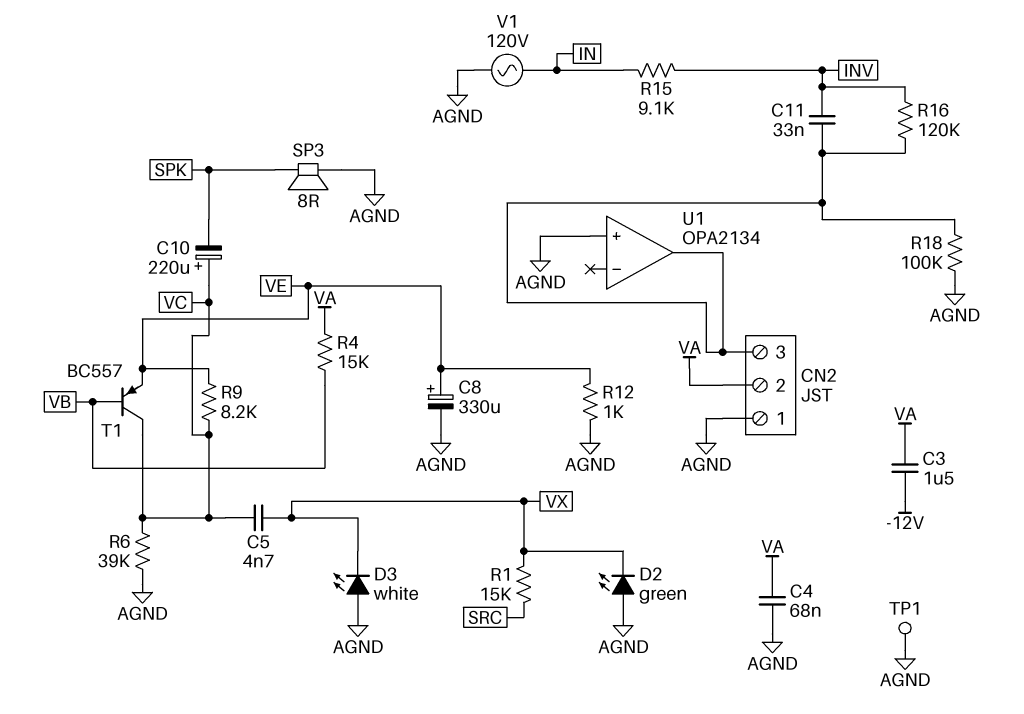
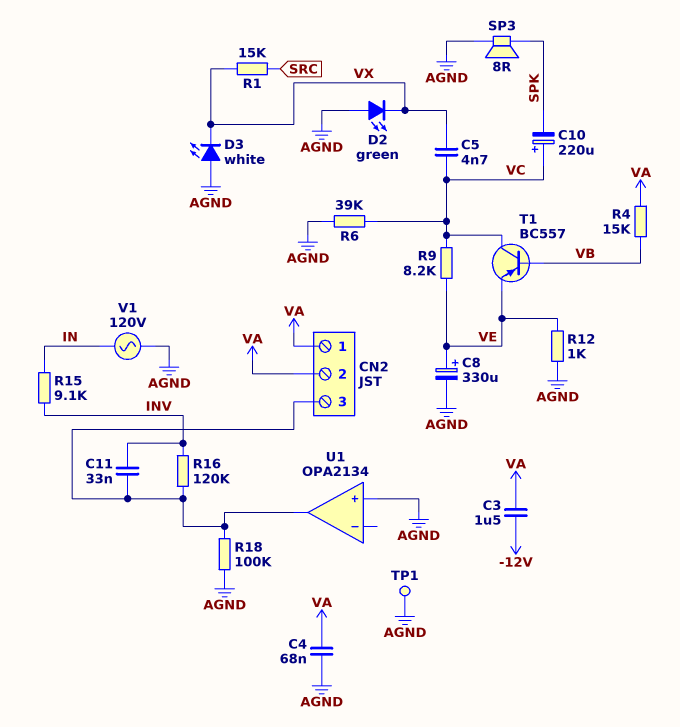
CN2 pin 1: AGND -> VA

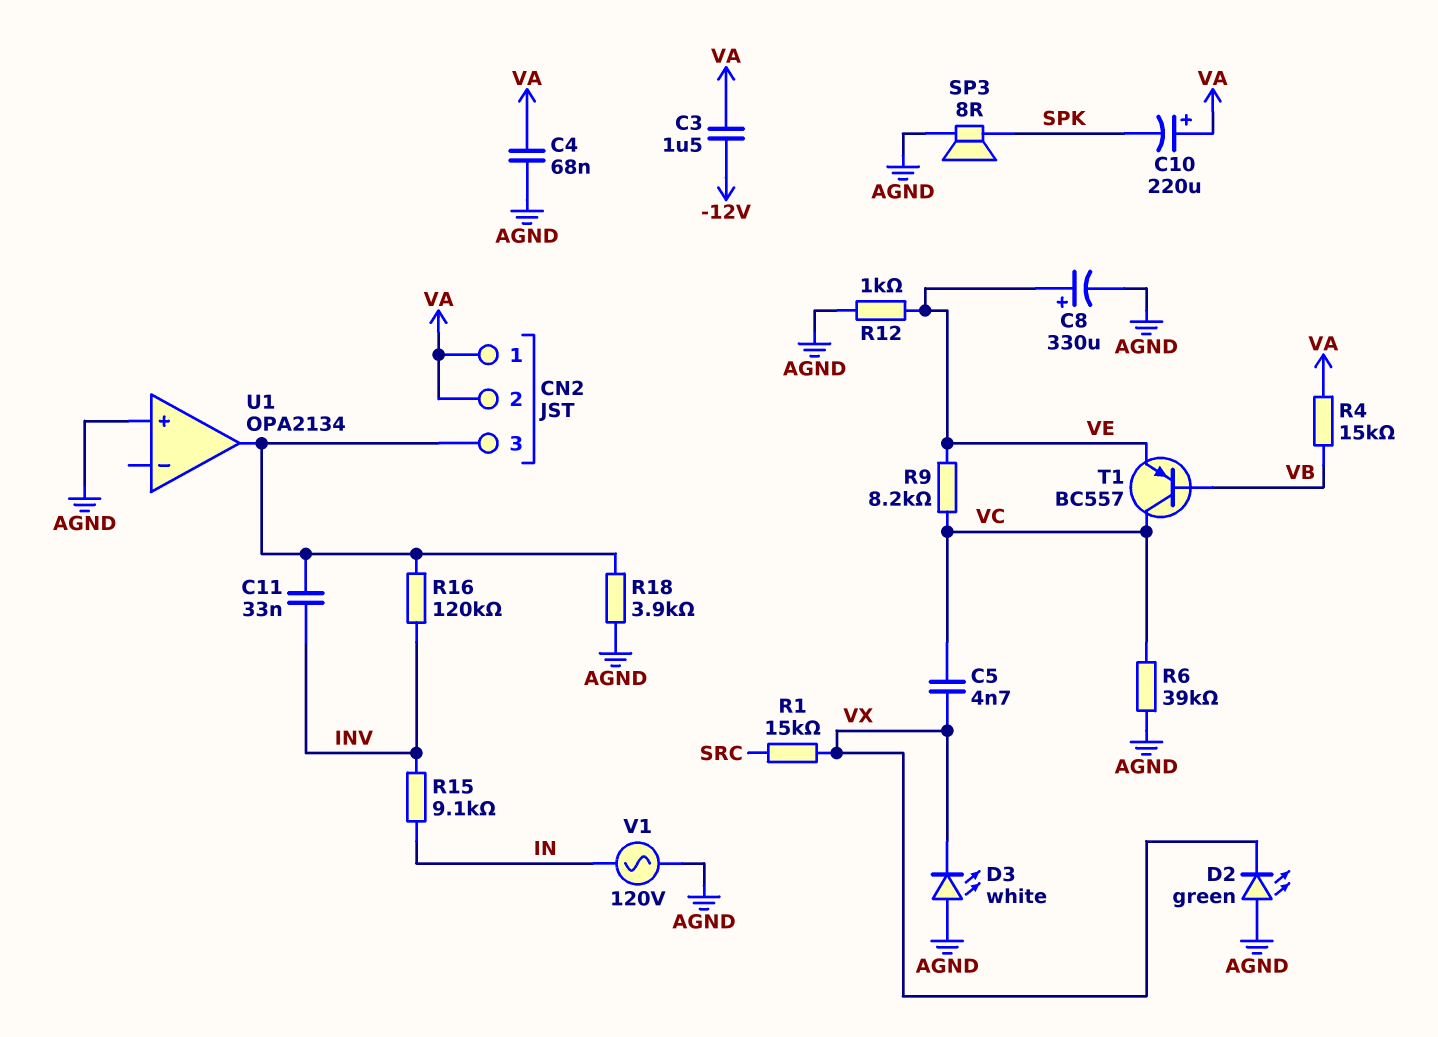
C10: 220uF (plus VC, minus SPK) -> 220uF (plus VA, minus SPK)
R18: 100k (AGND, CN2/3) -> 3.9k (AGND, CN2/3)
TP1: test point (AGND) -> none

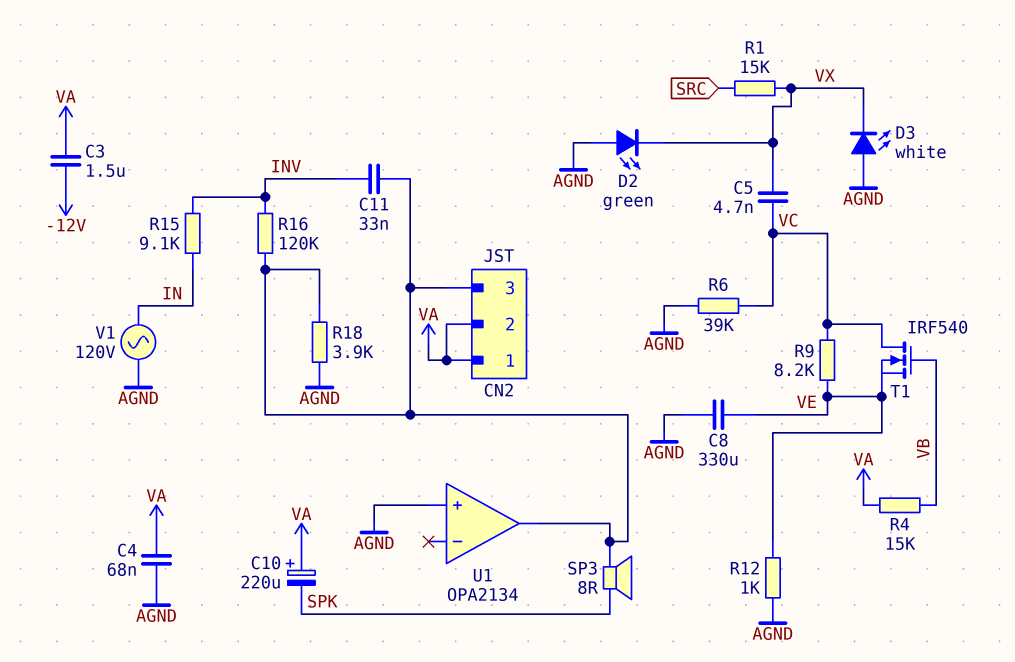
C8: 330uF (plus VE, minus AGND) -> 330uF (AGND, VE)
SP3: speaker 8R (AGND, SPK) -> speaker 8R (CN2/3, SPK)
T1: PNP BC557 (B VB, C VC, E VE) -> NMOS IRF540 (G VB, D VC, S VE)

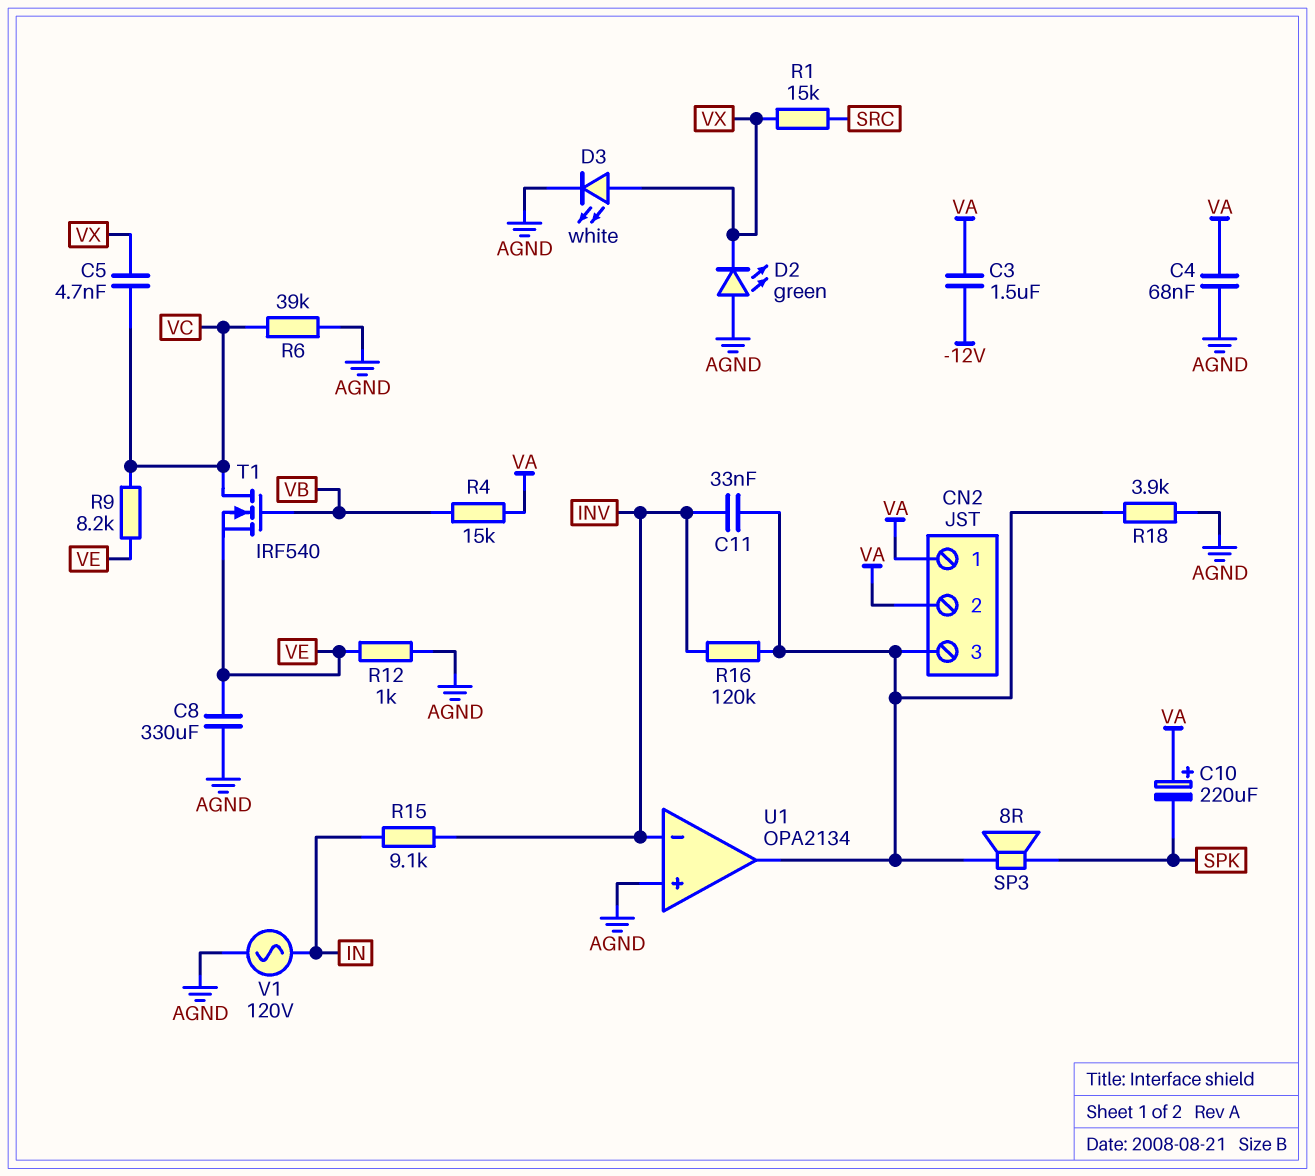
D3: LED white (A AGND, K VX) -> LED white (A VX, K AGND)
U1 pin in-: none -> INV

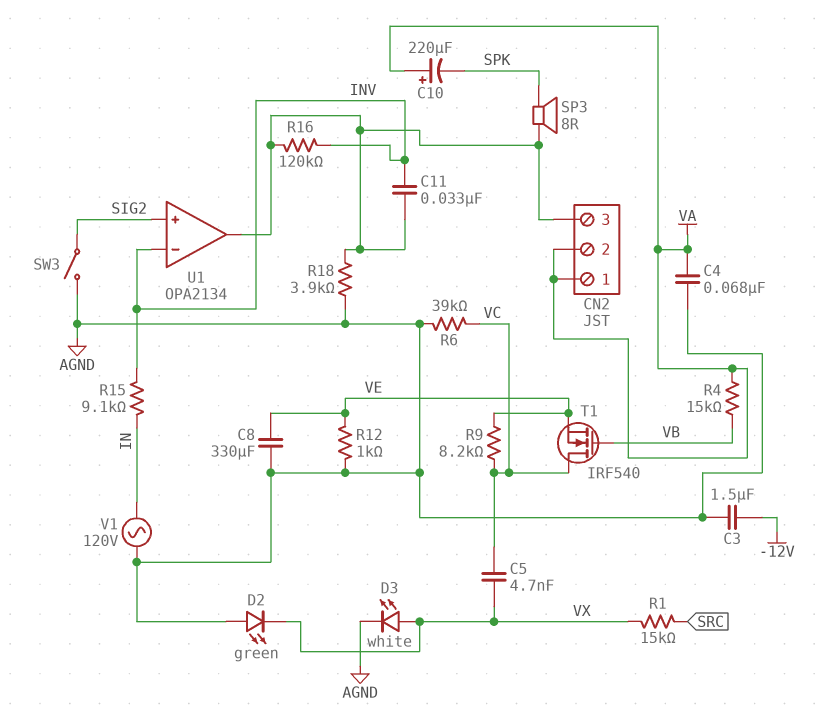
C3: 1.5uF (-12V, VA) -> 1.5uF (-12V, AGND)
SW3: none -> switch (AGND, SIG2)
U1 pin in+: AGND -> SIG2

